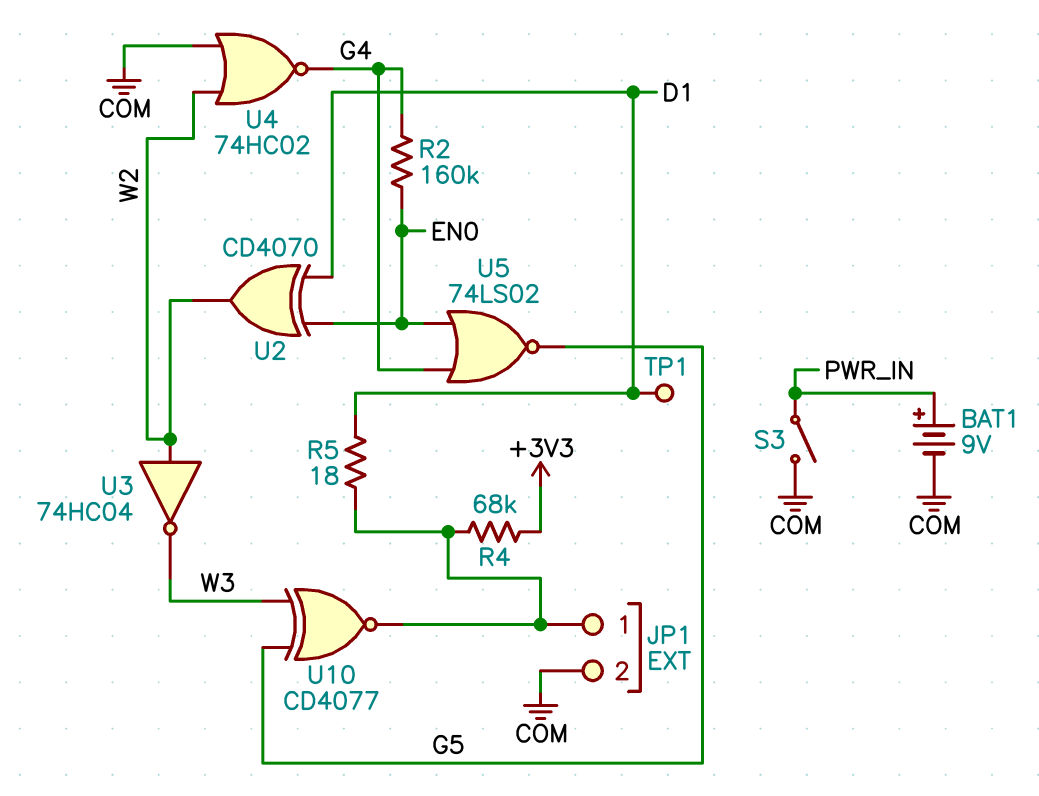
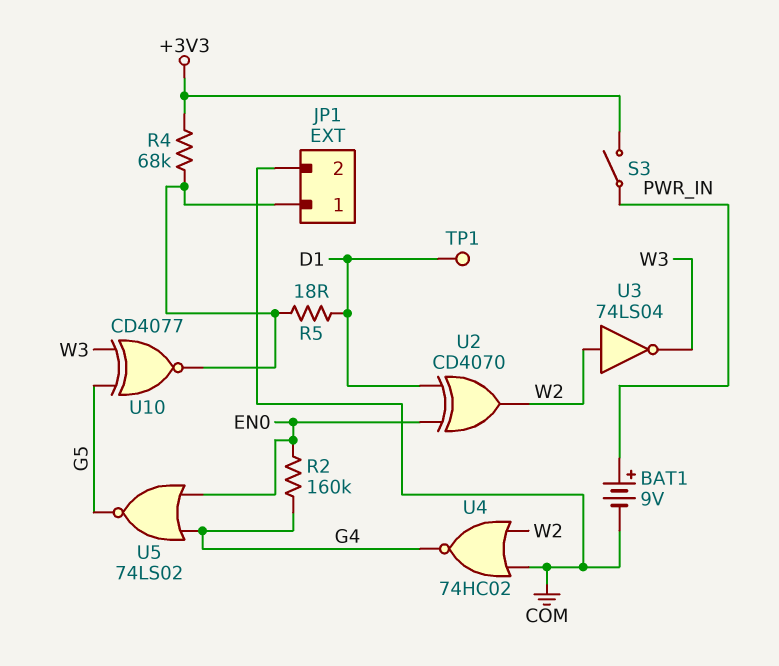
S3: switch (COM, PWR_IN) -> switch (+3V3, PWR_IN)
U3: NOT 74HC04 (in W2, out W3) -> NOT 74LS04 (in W2, out W3)

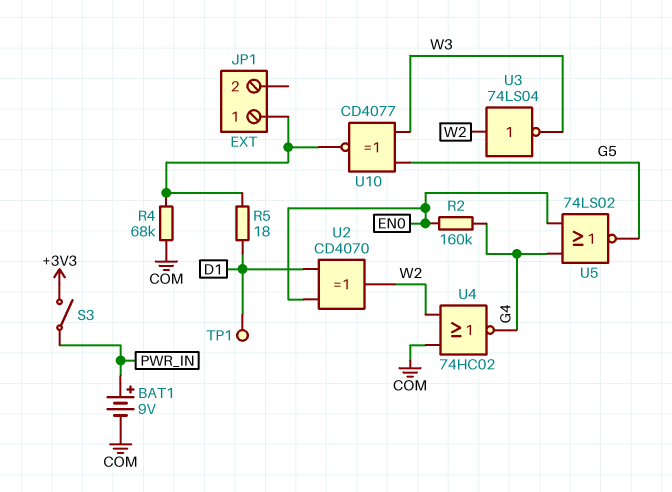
JP1 pin 2: COM -> none
R4: 68k (+3V3, JP1/1) -> 68k (COM, JP1/1)

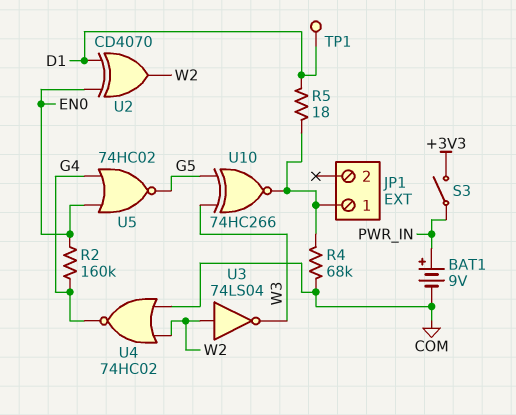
U5: NOR 74LS02 (in EN0, in G4, out G5) -> NOR 74HC02 (in EN0, in G4, out G5)
U10: XNOR CD4077 (in G5, in W3, out JP1/1) -> XNOR 74HC266 (in G5, in W3, out JP1/1)

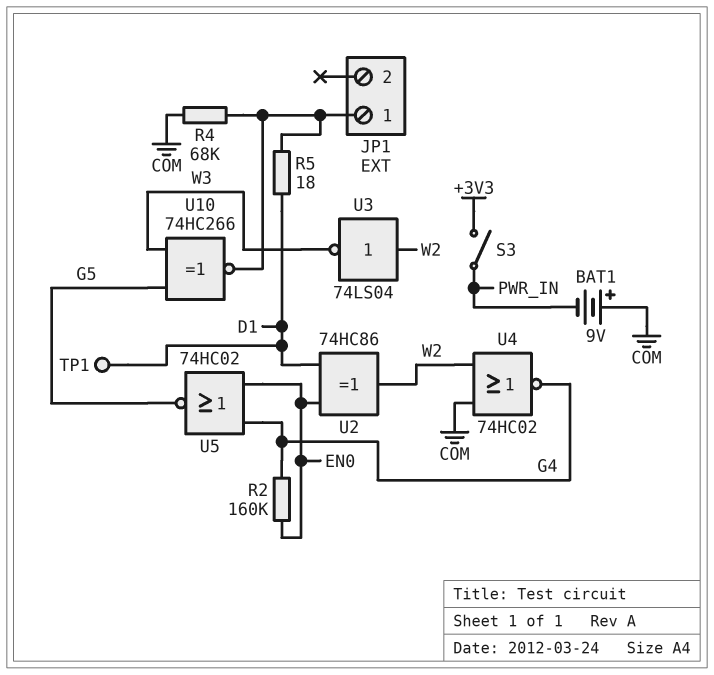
BAT1: 9V (plus PWR_IN, minus COM) -> 9V (plus COM, minus PWR_IN)
U2: XOR CD4070 (in D1, in EN0, out W2) -> XOR 74HC86 (in D1, in EN0, out W2)

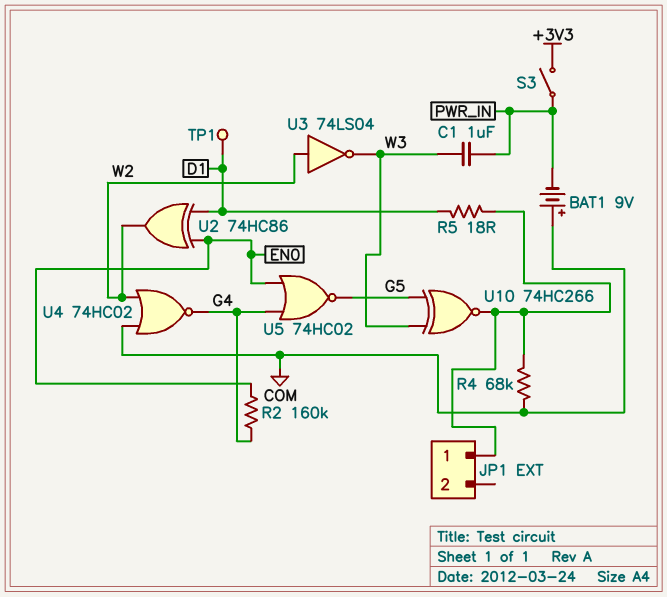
C1: none -> 1uF (PWR_IN, W3)

